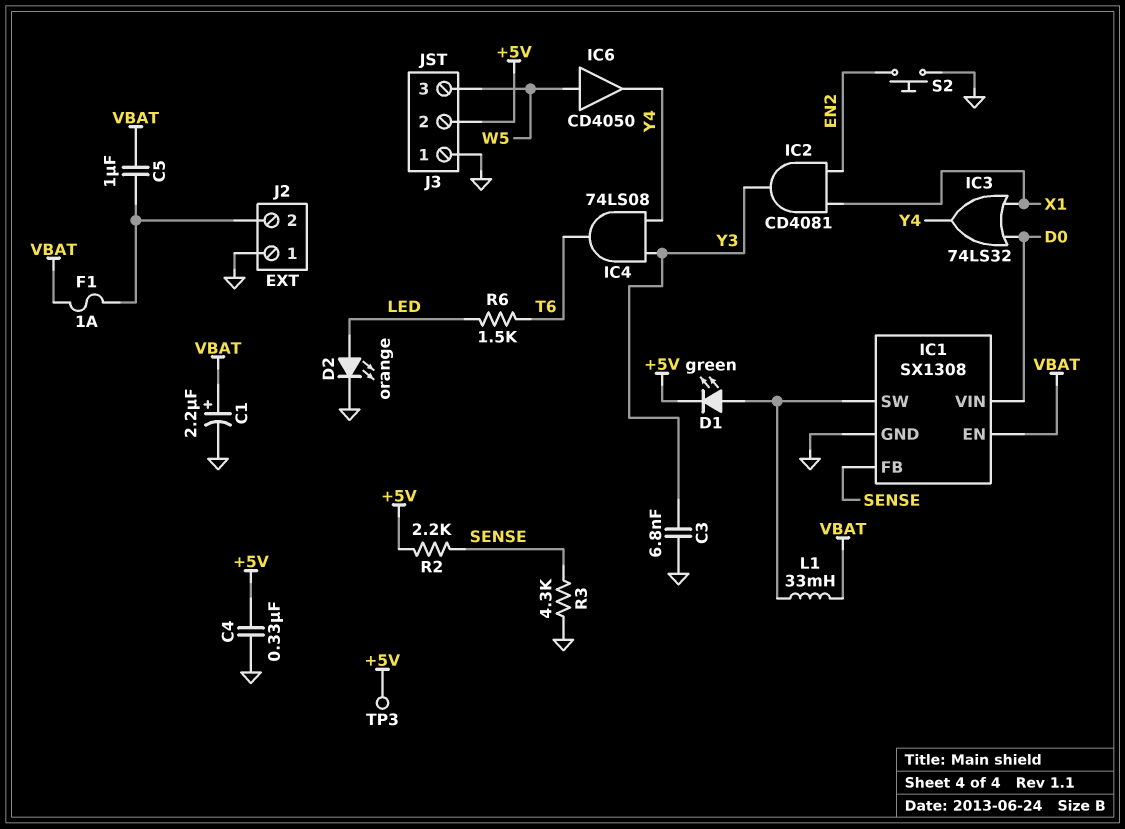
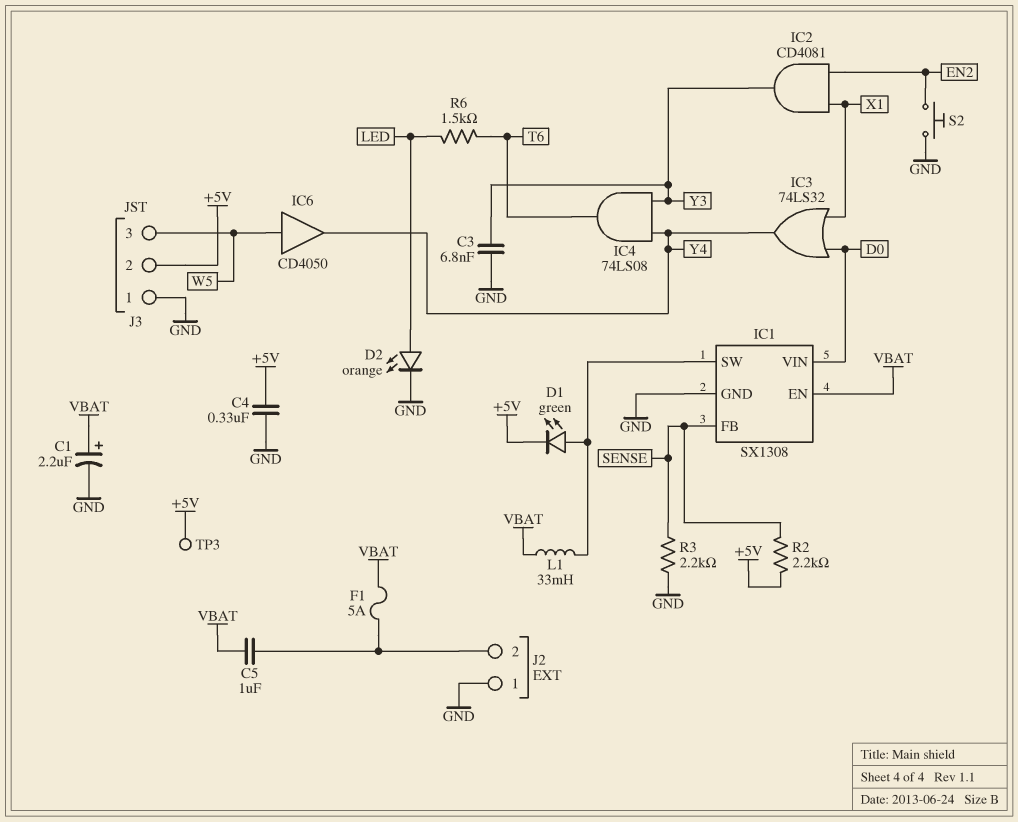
F1: 1A (J2/2, VBAT) -> 5A (J2/2, VBAT)
R3: 4.3k (GND, SENSE) -> 2.2k (GND, SENSE)

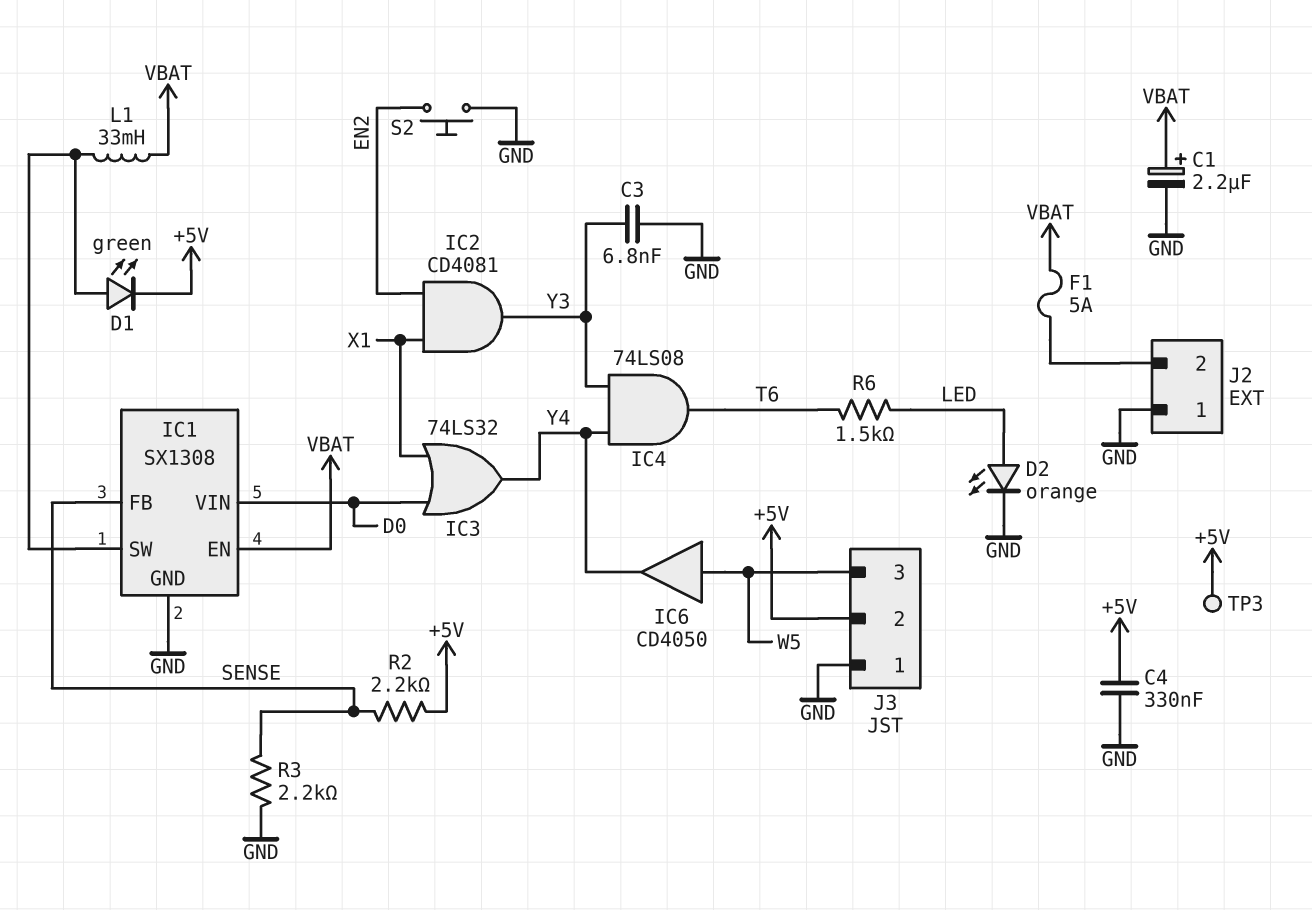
C5: 1uF (J2/2, VBAT) -> none

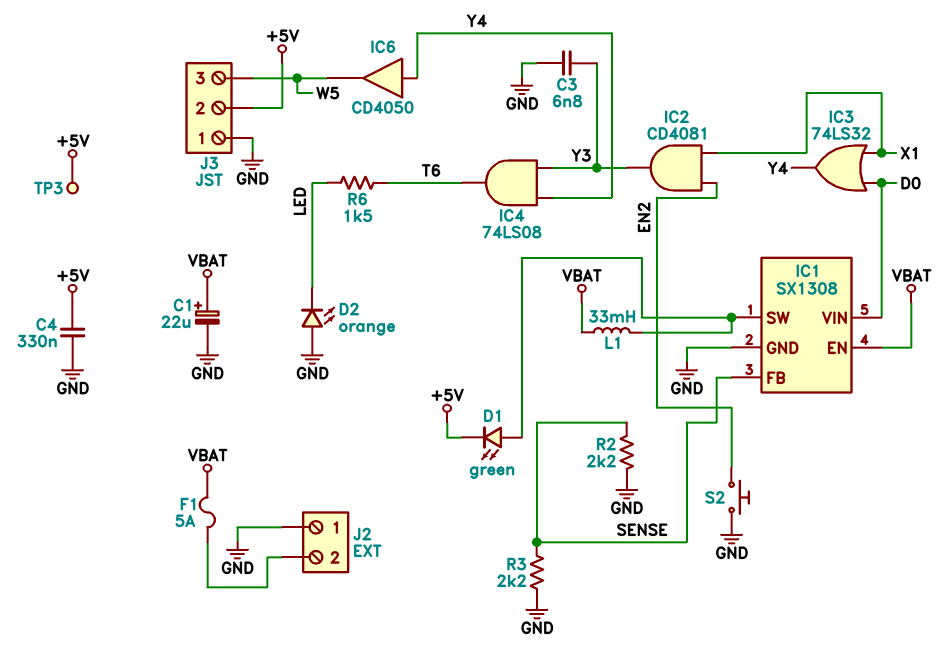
C1: 2.2uF (plus VBAT, minus GND) -> 22uF (plus VBAT, minus GND)
D2: LED orange (A LED, K GND) -> LED orange (A GND, K LED)
IC6: buffer CD4050 (in W5, out Y4) -> buffer CD4050 (in Y4, out W5)
R2: 2.2k (+5V, SENSE) -> 2.2k (GND, SENSE)

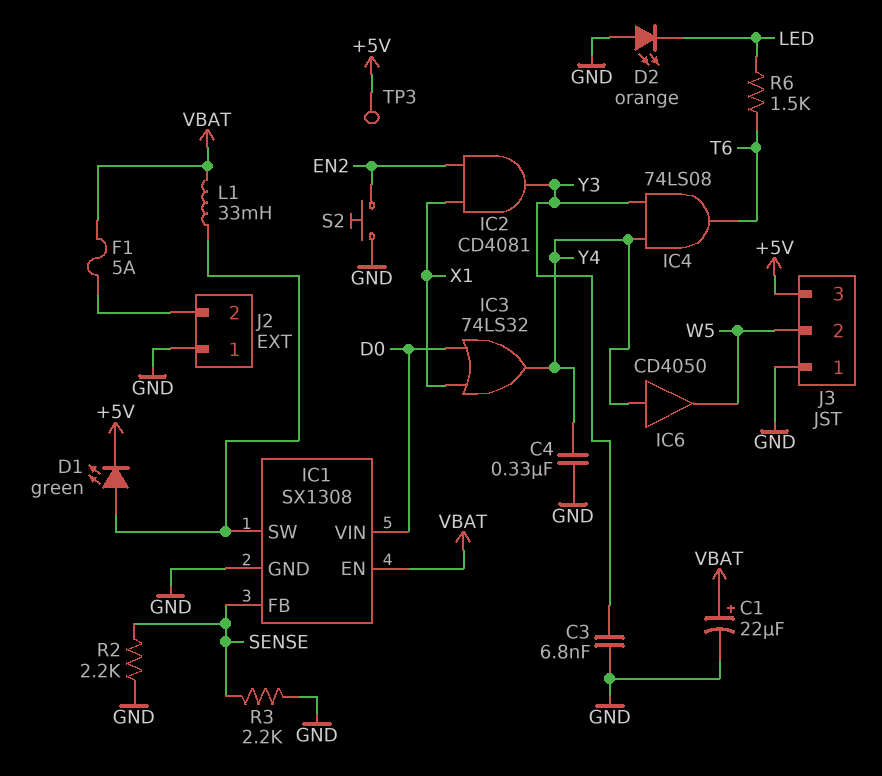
C4: 330nF (+5V, GND) -> 330nF (GND, Y4)
J3 pin 2: +5V -> W5
J3 pin 3: W5 -> +5V

